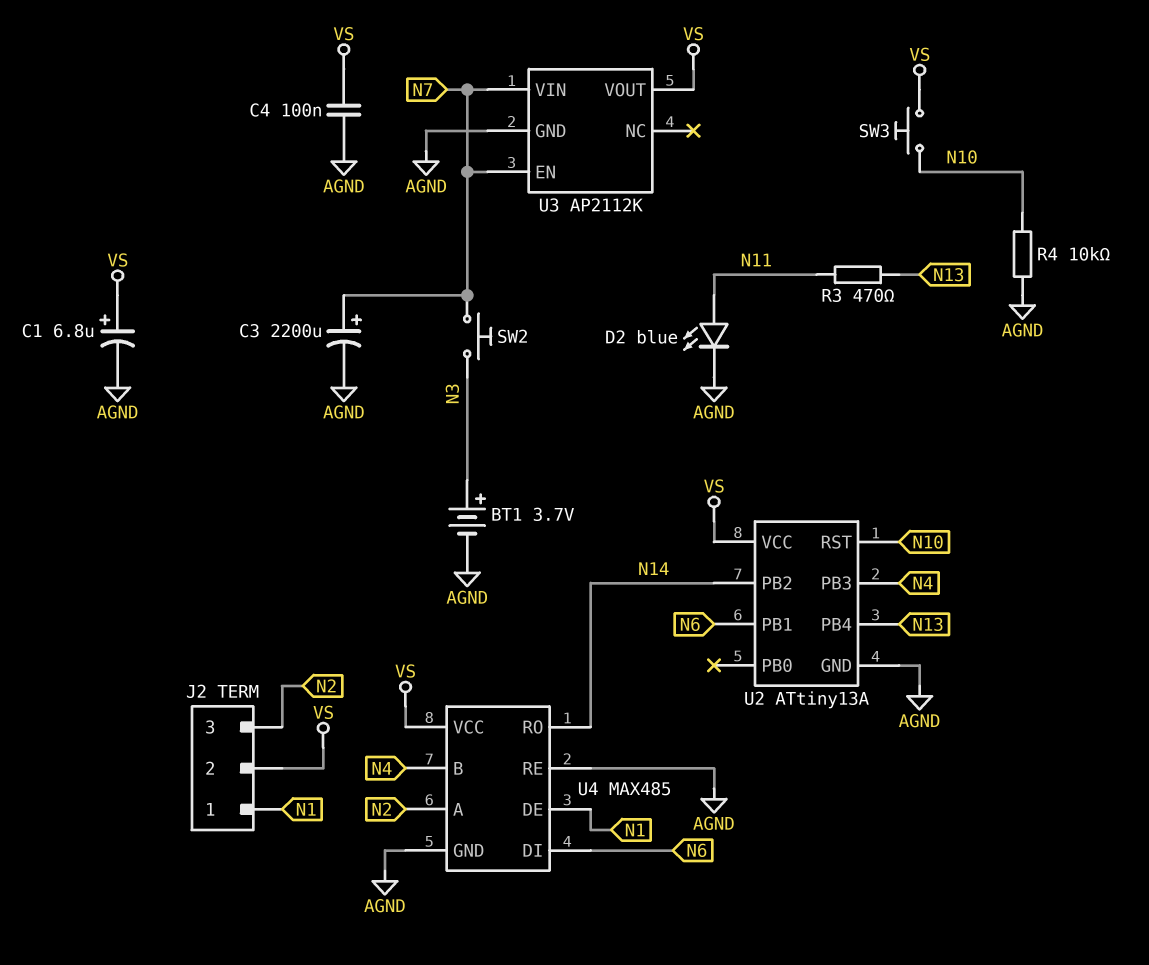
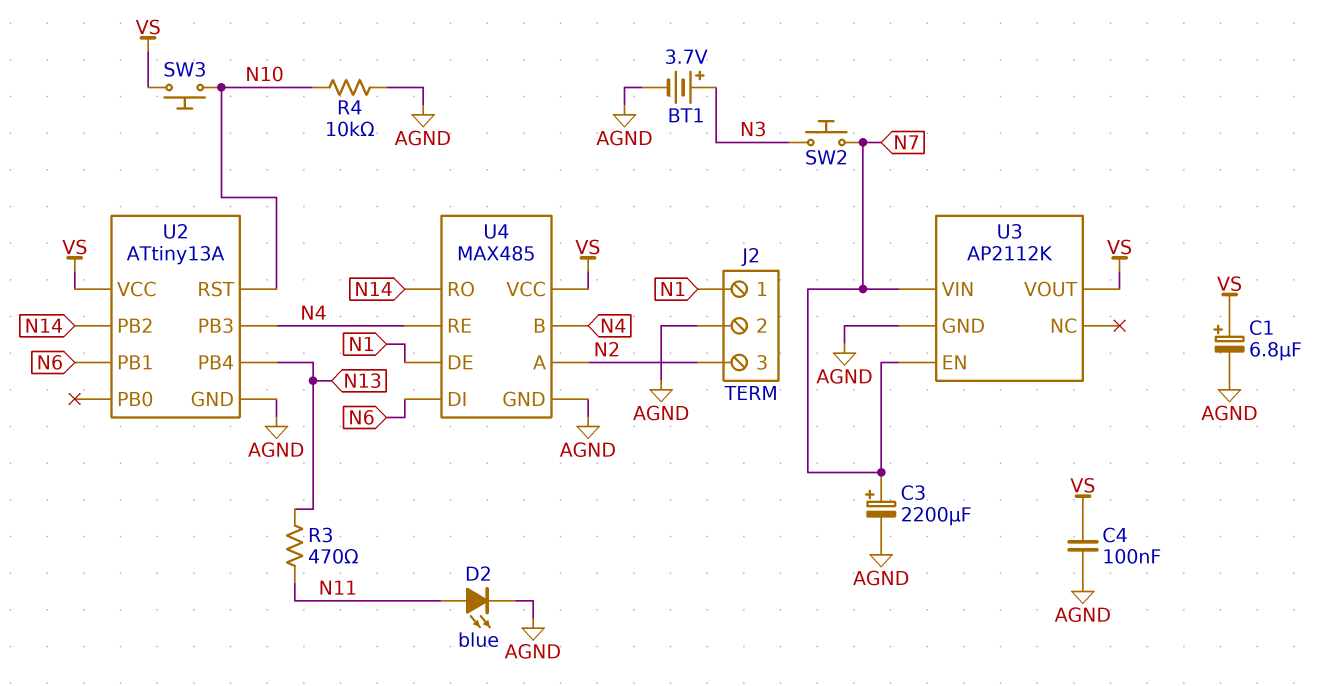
J2 pin 2: VS -> AGND
U4 pin RE: AGND -> N4

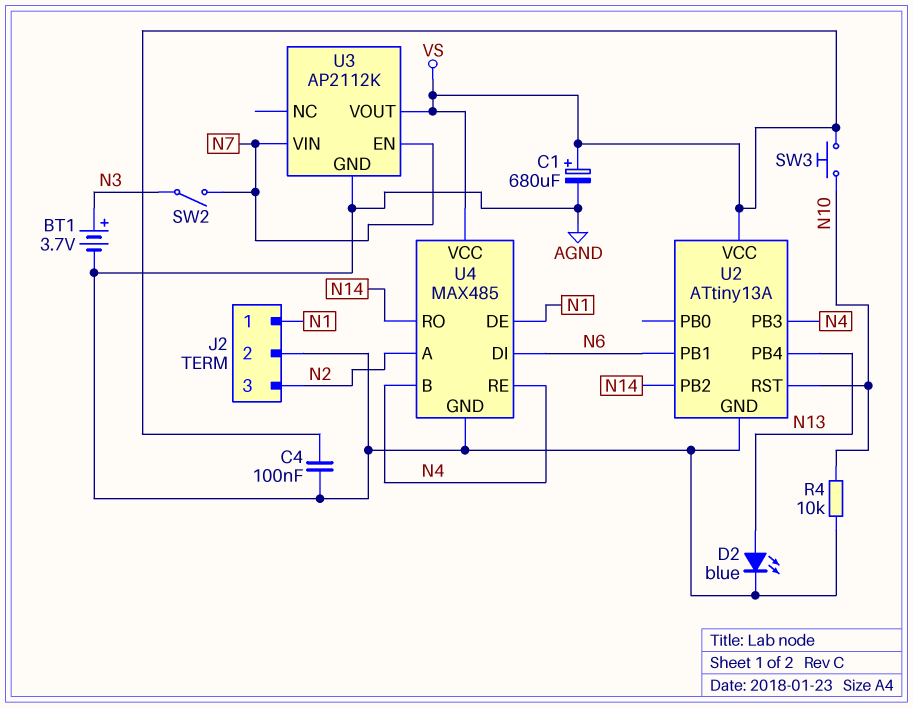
C1: 6.8uF (plus VS, minus AGND) -> 680uF (plus VS, minus AGND)
C3: 2200uF (plus N7, minus AGND) -> none
D2: LED blue (A N11, K AGND) -> LED blue (A N13, K AGND)
R3: 470 (N11, N13) -> none
SW2: button (N3, N7) -> switch (N3, N7)

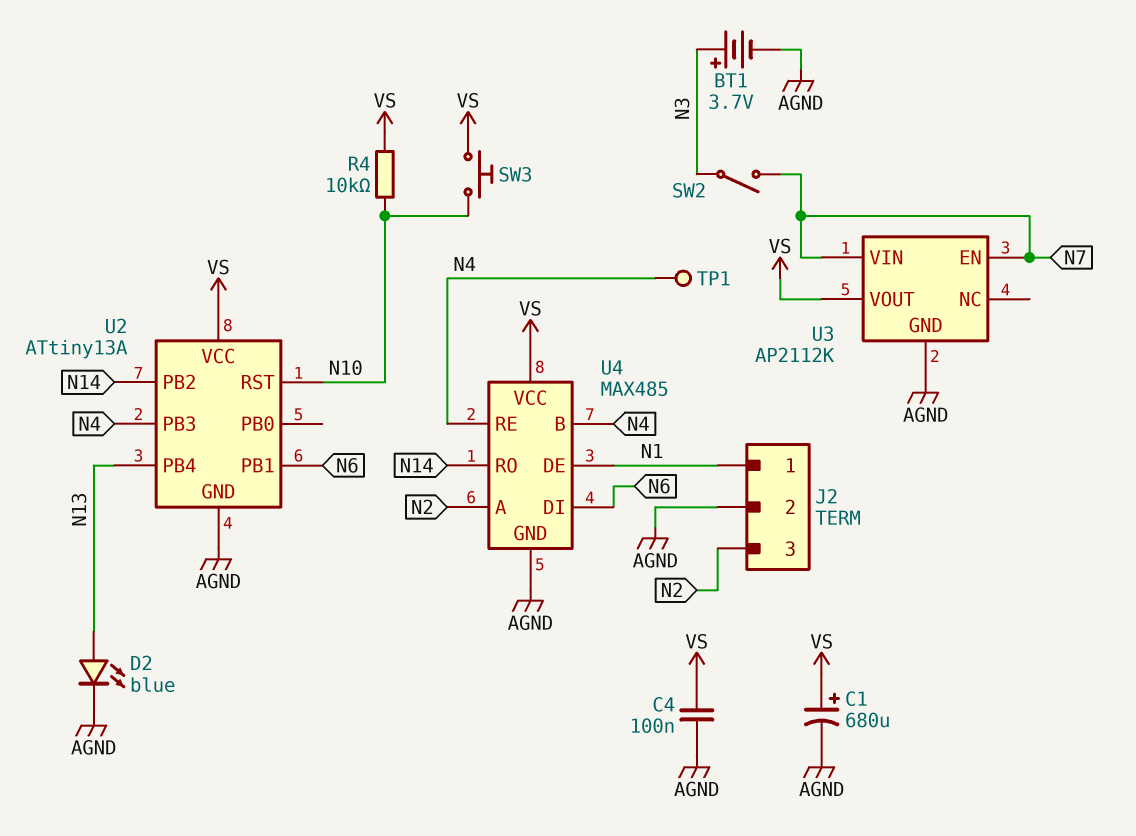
R4: 10k (AGND, N10) -> 10k (N10, VS)
TP1: none -> test point (N4)

